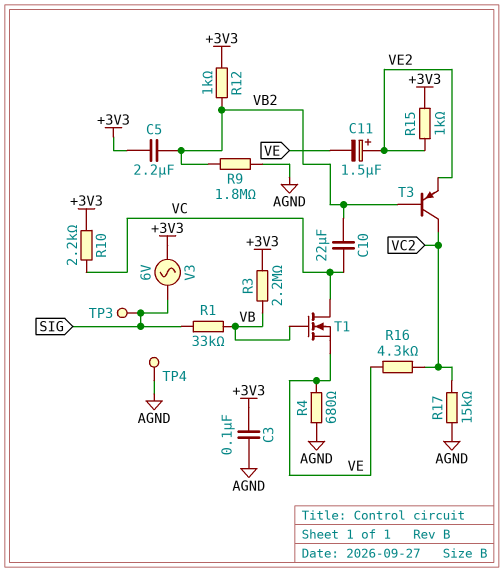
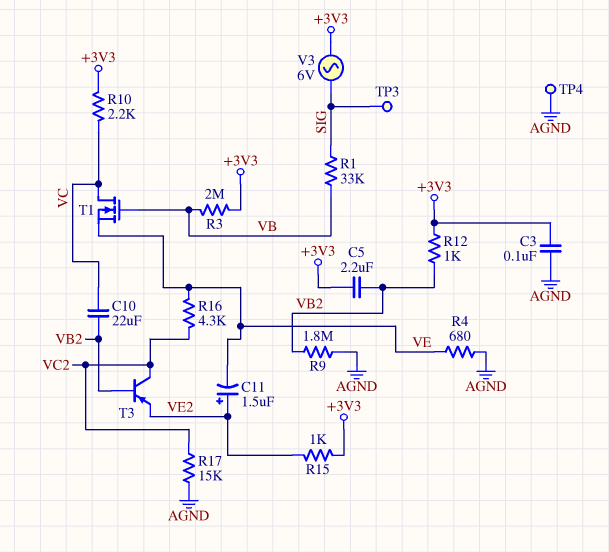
R3: 2.2M (+3V3, VB) -> 2M (+3V3, VB)

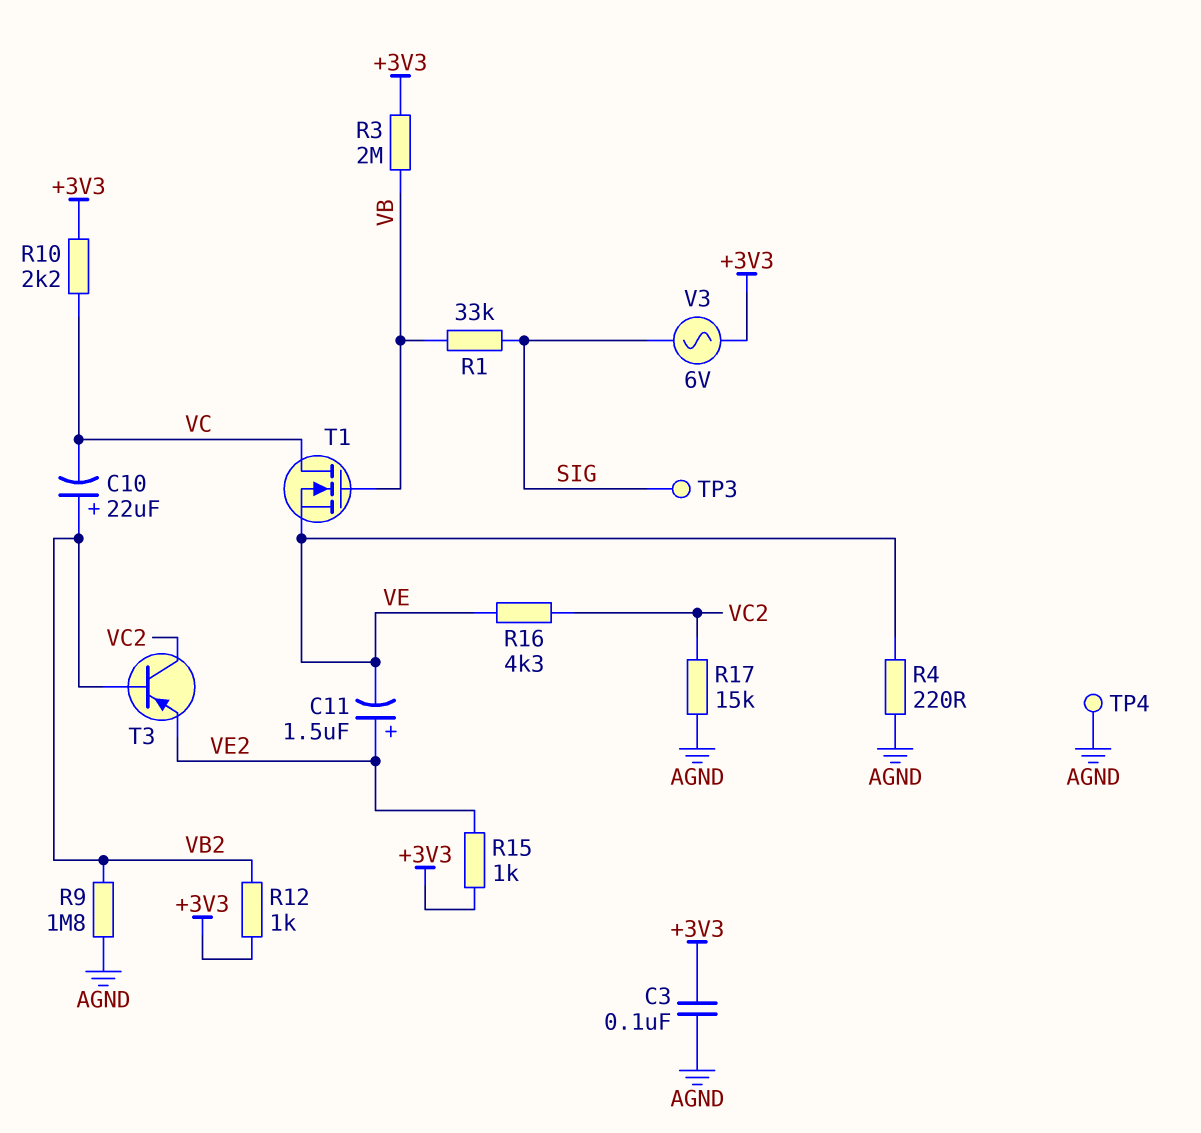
C5: 2.2uF (+3V3, VB2) -> none
C10: 22uF (VB2, VC) -> 22uF (plus VB2, minus VC)
R4: 680 (AGND, VE) -> 220 (AGND, VE)

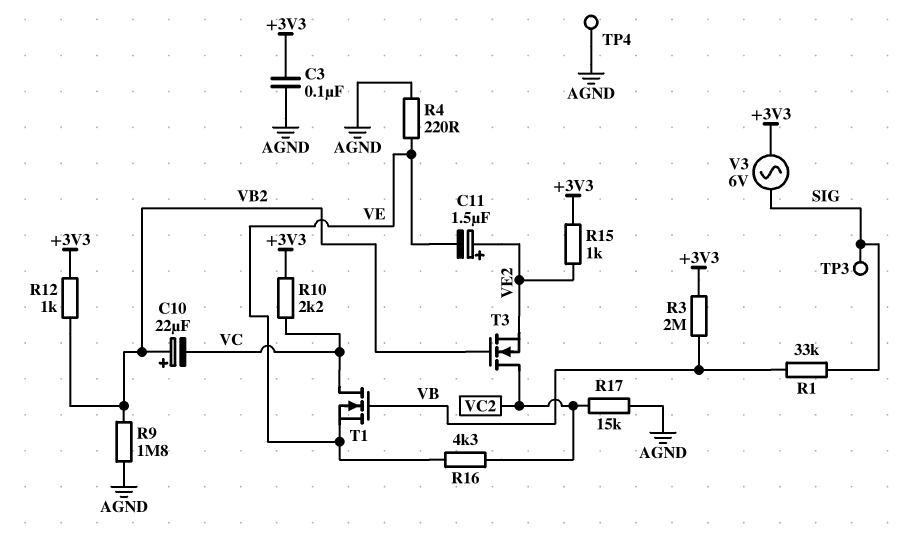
T3: PNP (B VB2, C VC2, E VE2) -> NMOS (G VB2, D VC2, S VE2)

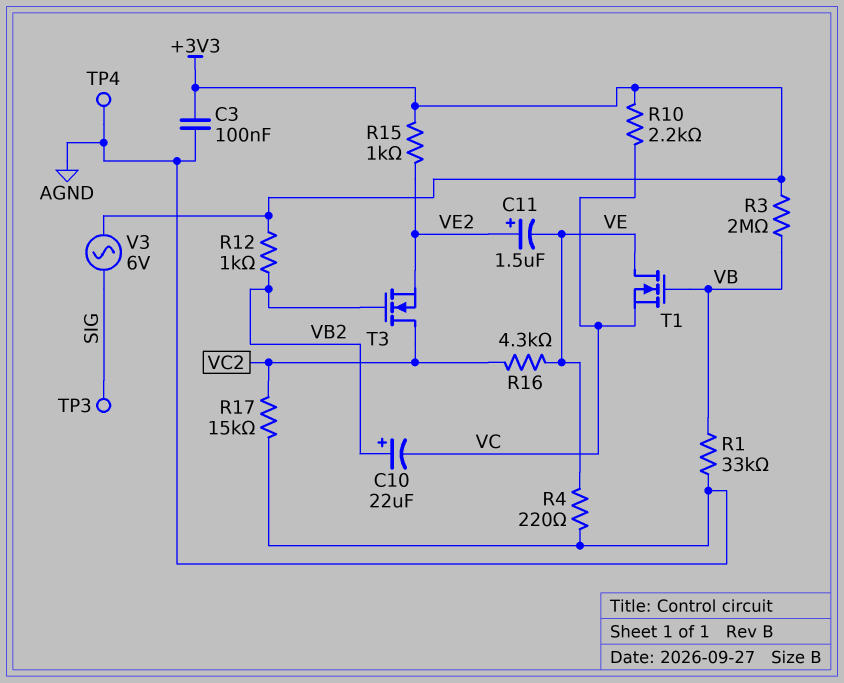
R1: 33k (SIG, VB) -> 33k (AGND, VB)
R9: 1.8M (AGND, VB2) -> none
T1: NMOS (G VB, D VC, S VE) -> NMOS (G VB, D VE, S VC)

